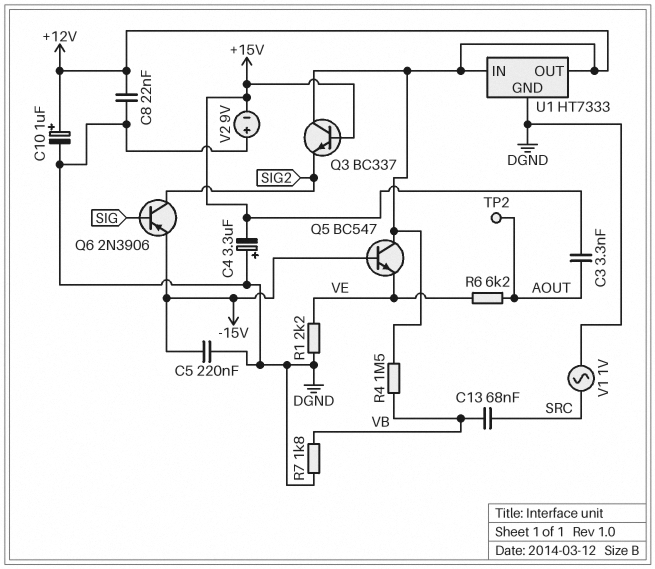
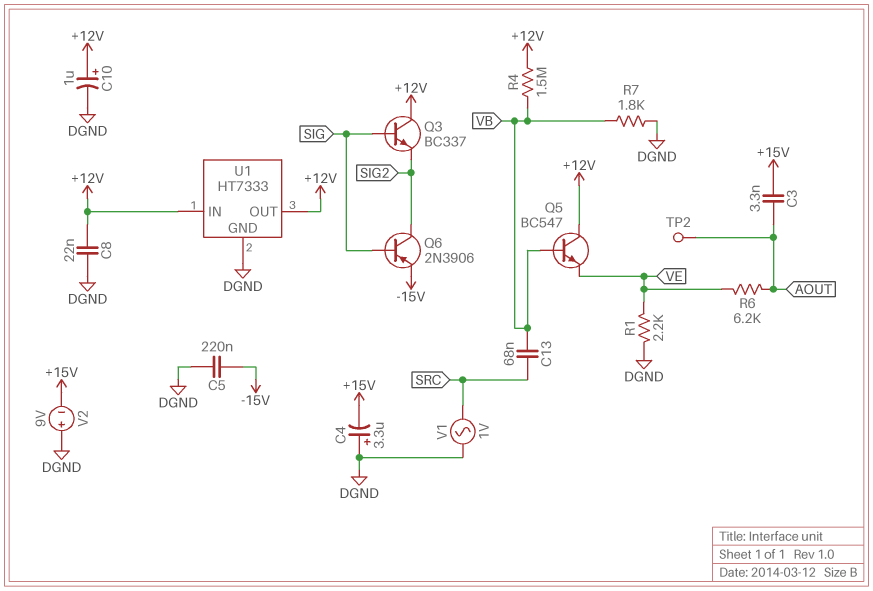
Q3: NPN BC337 (B +15V, C +12V, E SIG2) -> NPN BC337 (B SIG, C +12V, E SIG2)
Q5: NPN BC547 (B -15V, C +12V, E VE) -> NPN BC547 (B VB, C +12V, E VE)

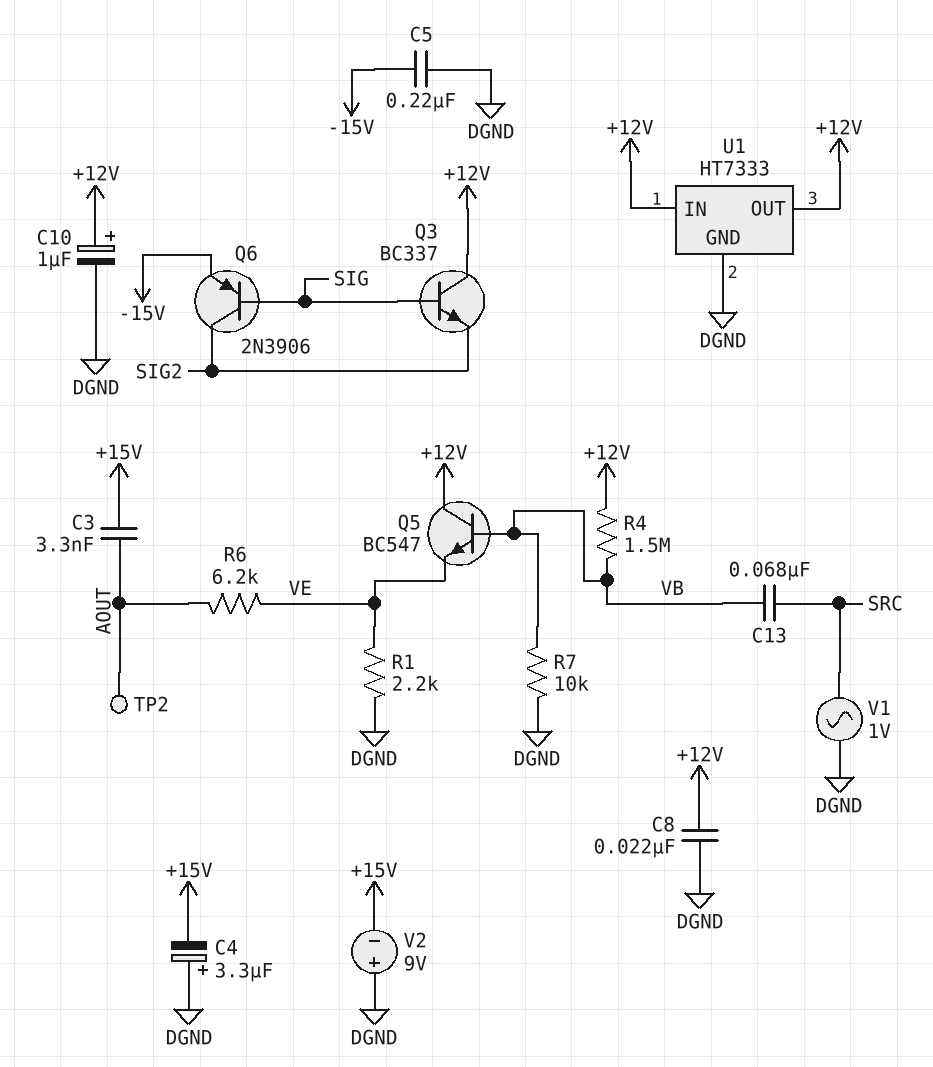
R7: 1.8k (DGND, VB) -> 10k (DGND, VB)

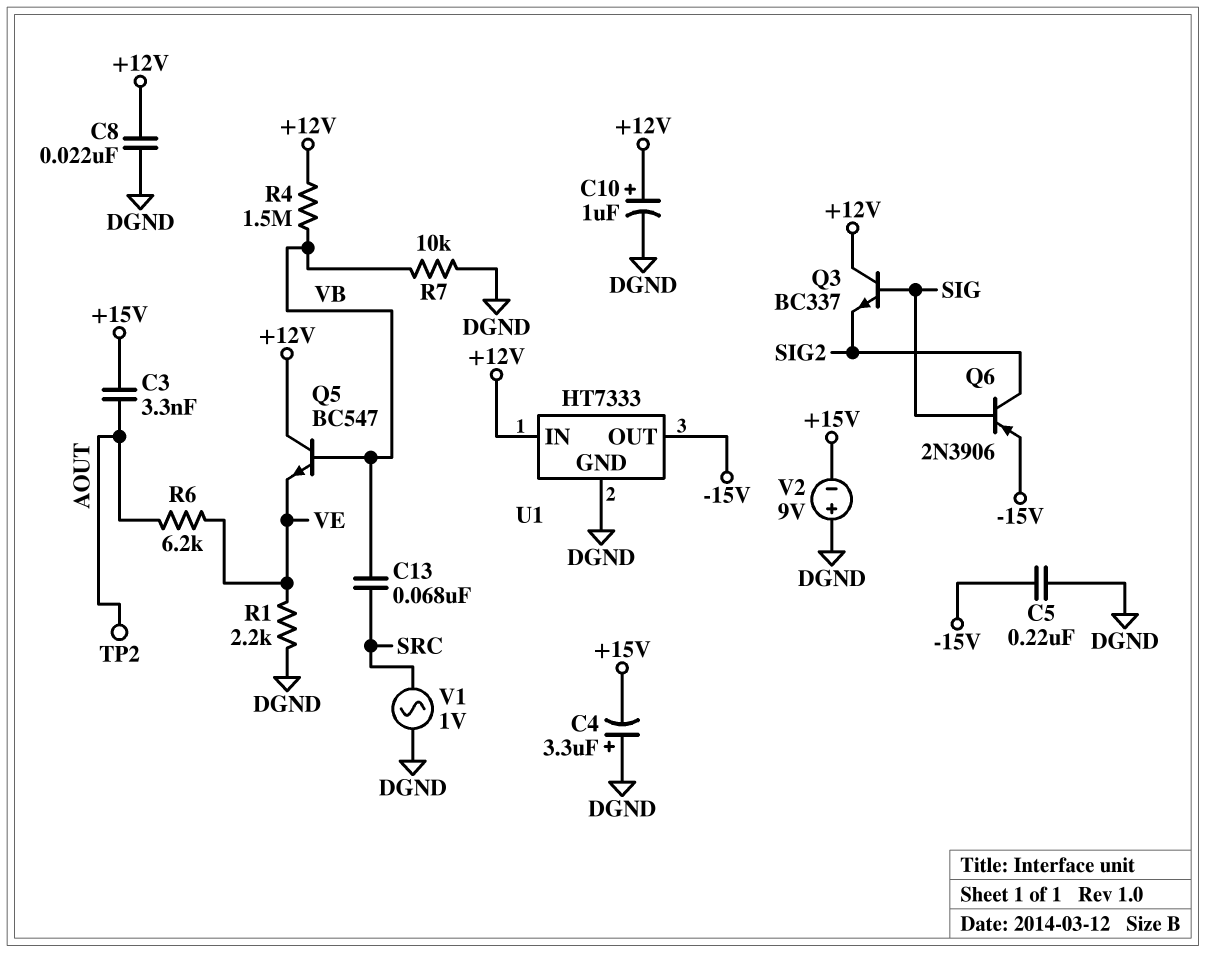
U1 pin OUT: +12V -> -15V

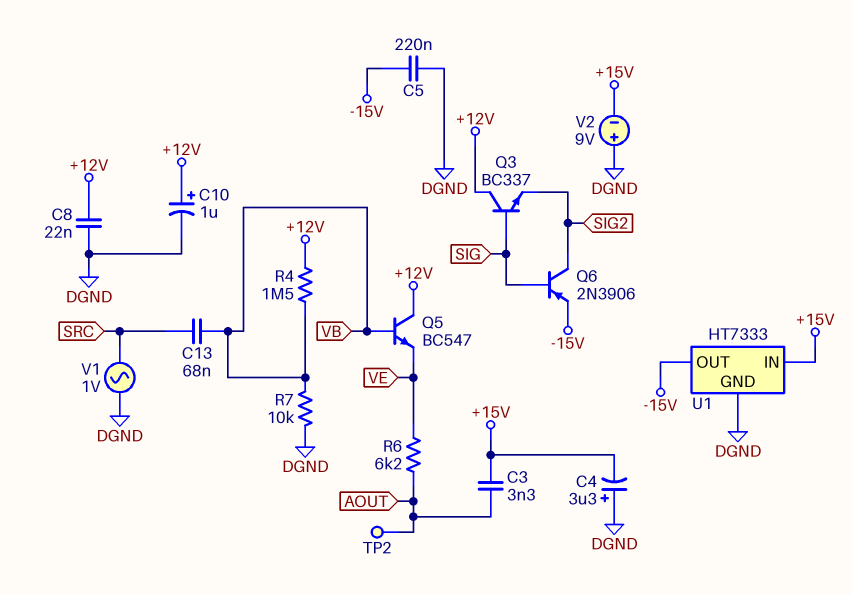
R1: 2.2k (DGND, VE) -> none
U1 pin IN: +12V -> +15V

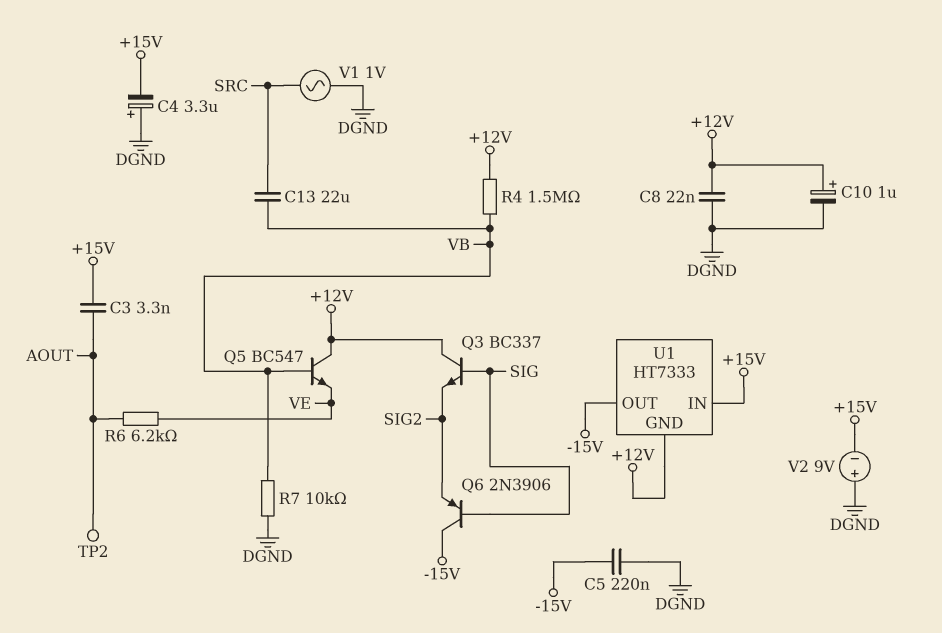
C13: 68nF (SRC, VB) -> 22uF (SRC, VB)
Q6: PNP 2N3906 (B SIG, C SIG2, E -15V) -> PNP 2N3906 (B SIG, C -15V, E SIG2)
U1 pin GND: DGND -> +12V

